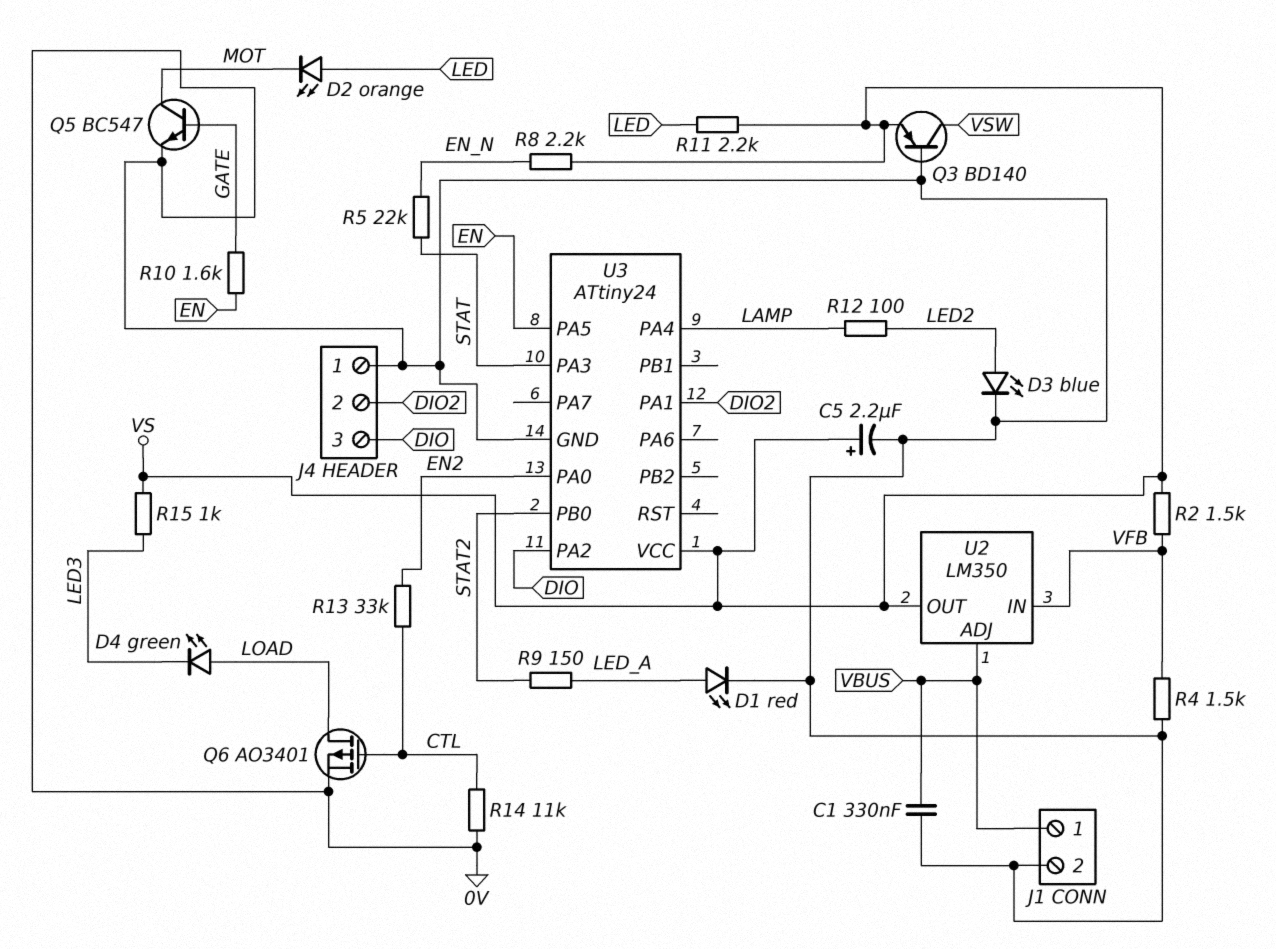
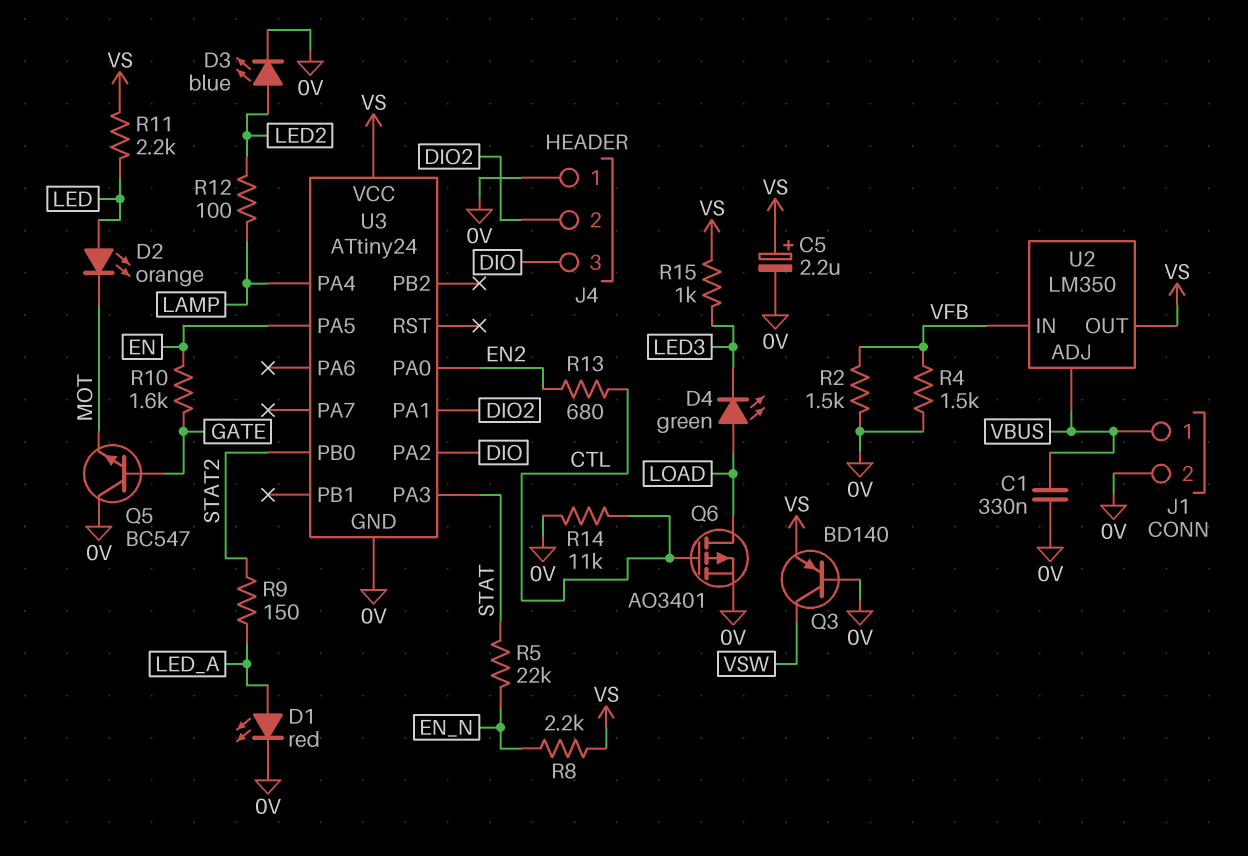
Q5: NPN BC547 (B GATE, C MOT, E 0V) -> NPN BC547 (B GATE, C 0V, E MOT)
R2: 1.5k (VFB, VS) -> 1.5k (0V, VFB)
R13: 33k (CTL, EN2) -> 680 (CTL, EN2)

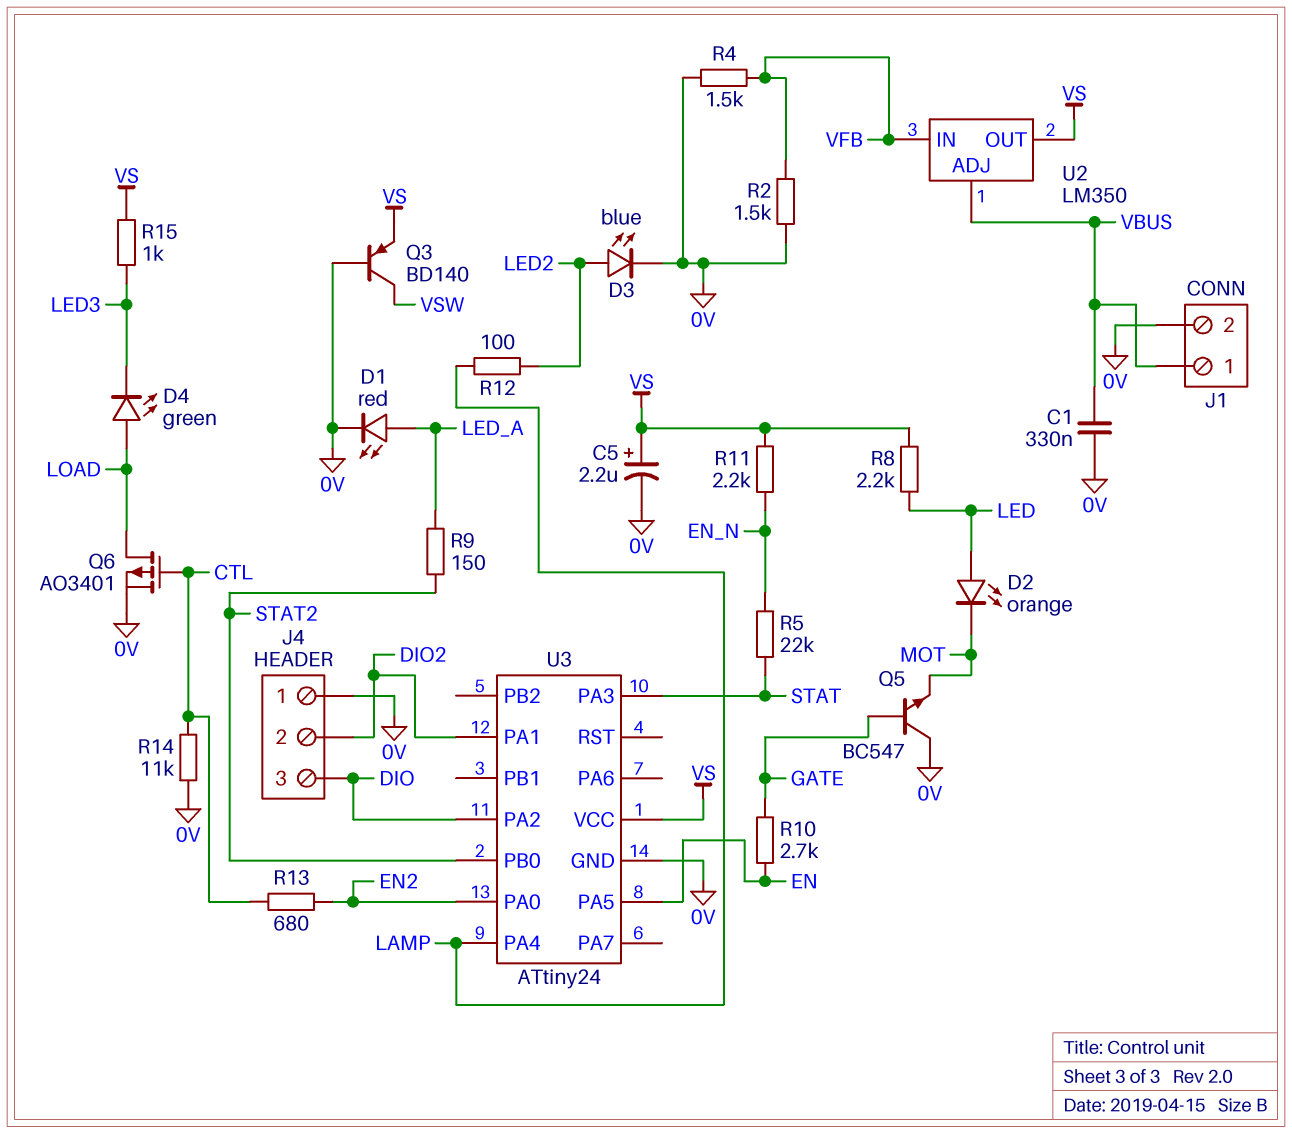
R8: 2.2k (EN_N, VS) -> 2.2k (LED, VS)
R10: 1.6k (EN, GATE) -> 2.7k (EN, GATE)
R11: 2.2k (LED, VS) -> 2.2k (EN_N, VS)

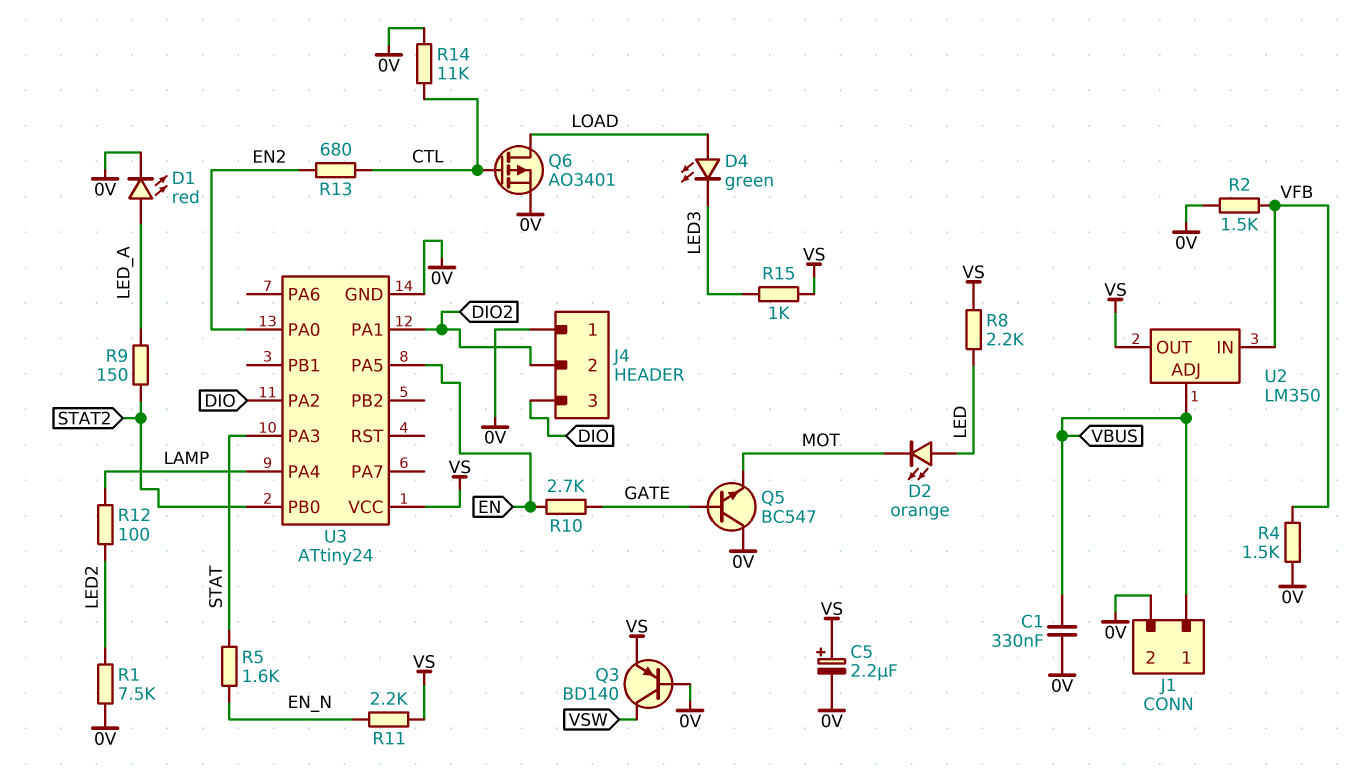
D3: LED blue (A LED2, K 0V) -> none
R1: none -> 7.5k (0V, LED2)
R5: 22k (EN_N, STAT) -> 1.6k (EN_N, STAT)

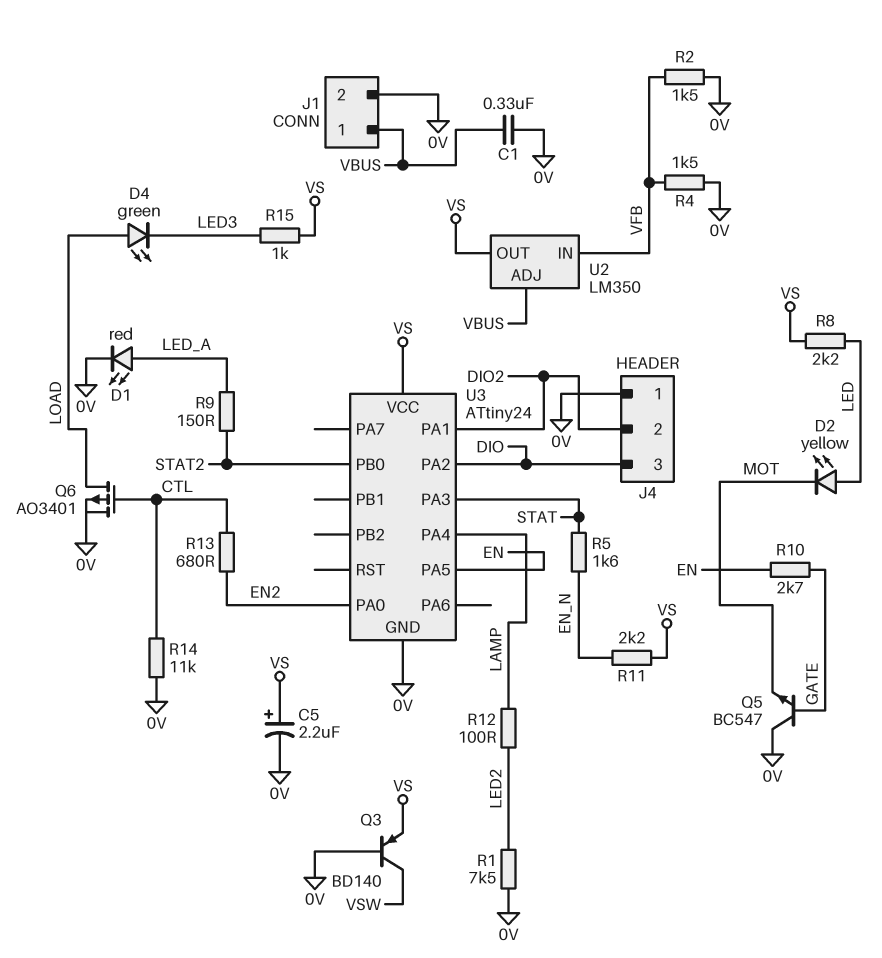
D2: LED orange (A LED, K MOT) -> LED yellow (A LED, K MOT)

